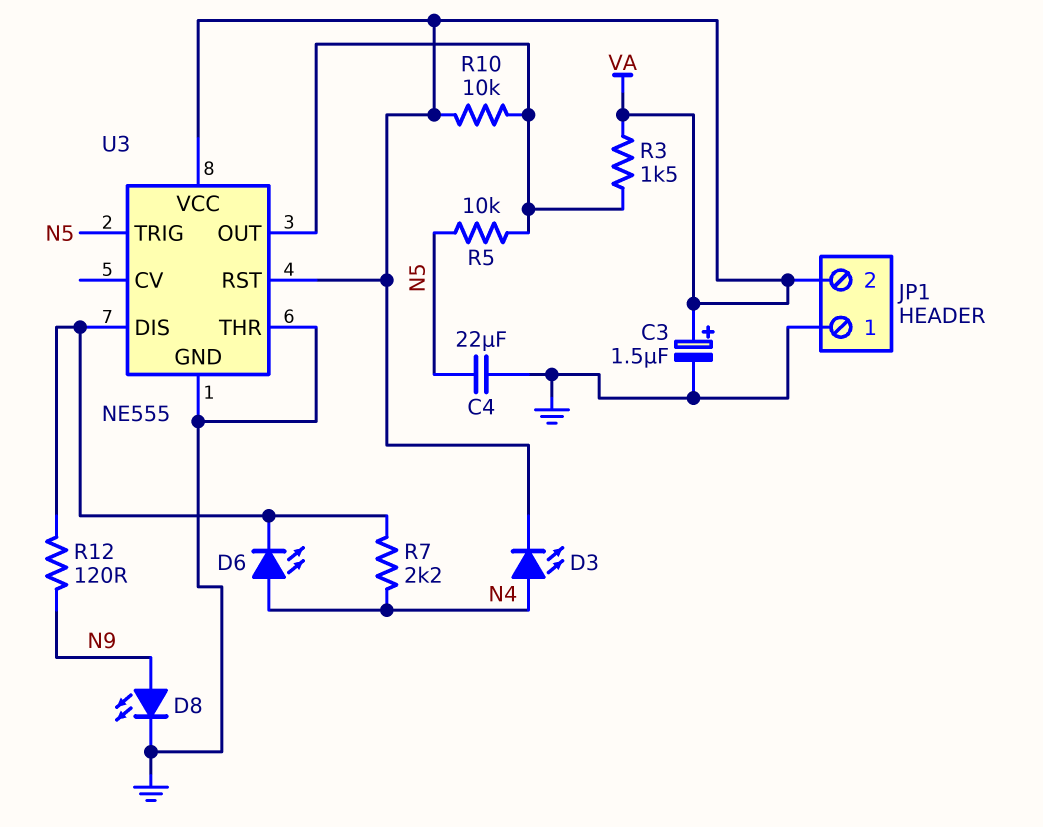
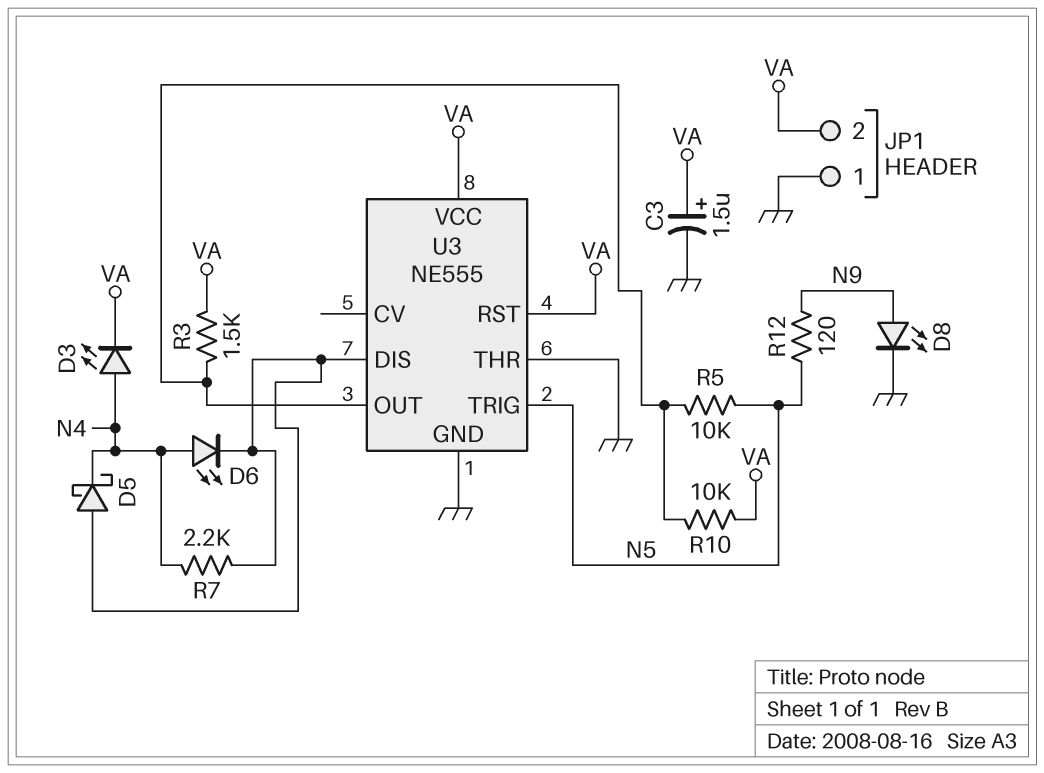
C4: 22uF (GND, N5) -> none
D5: none -> schottky (A U3/DIS, K N4)
R12: 120 (N9, U3/DIS) -> 120 (N5, N9)

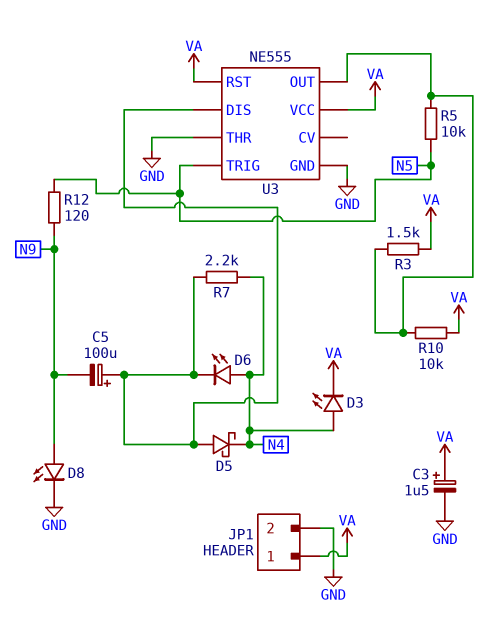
C5: none -> 100uF (plus U3/DIS, minus N9)
JP1 pin 1: GND -> VA
JP1 pin 2: VA -> GND

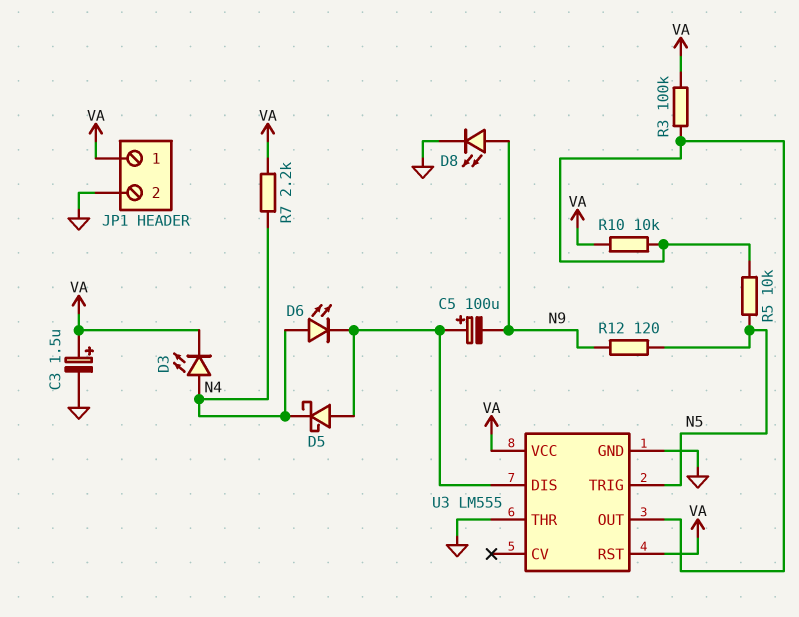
R3: 1.5k (U3/OUT, VA) -> 100k (U3/OUT, VA)
R7: 2.2k (N4, U3/DIS) -> 2.2k (N4, VA)
U3: NE555 -> LM555

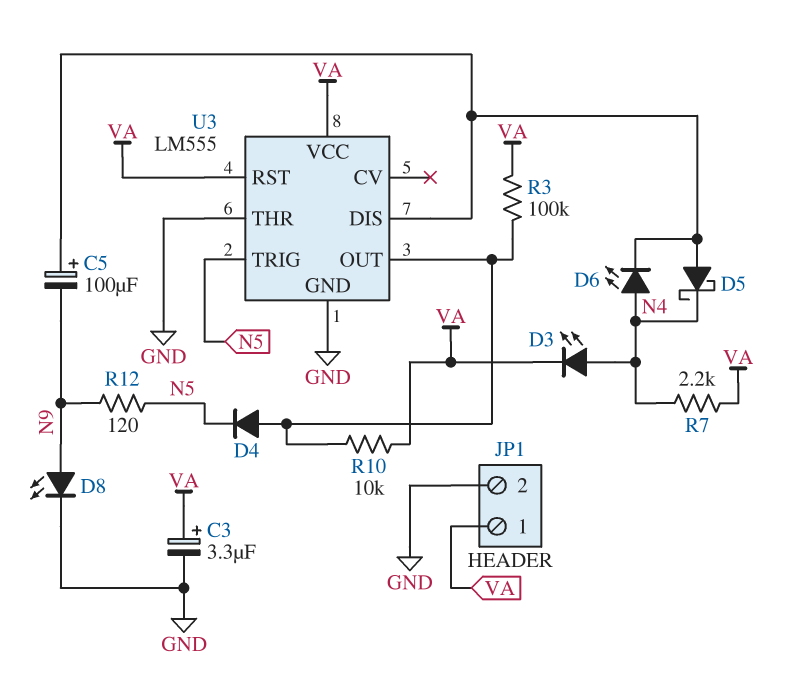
C3: 1.5uF (plus VA, minus GND) -> 3.3uF (plus VA, minus GND)
D4: none -> diode (A U3/OUT, K N5)
R5: 10k (N5, U3/OUT) -> none

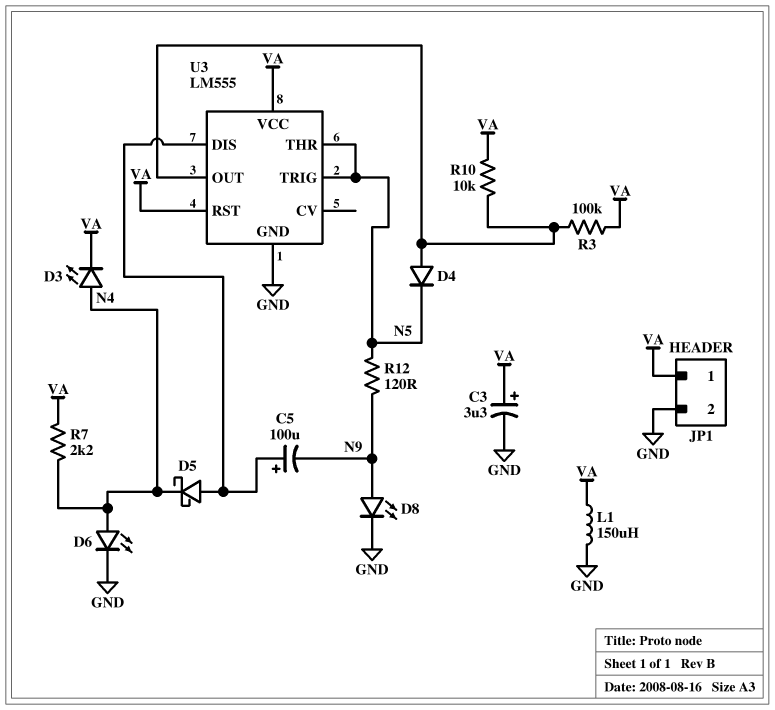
D6: LED (A N4, K U3/DIS) -> LED (A N4, K GND)
L1: none -> 150uH (GND, VA)
U3 pin THR: GND -> N5

